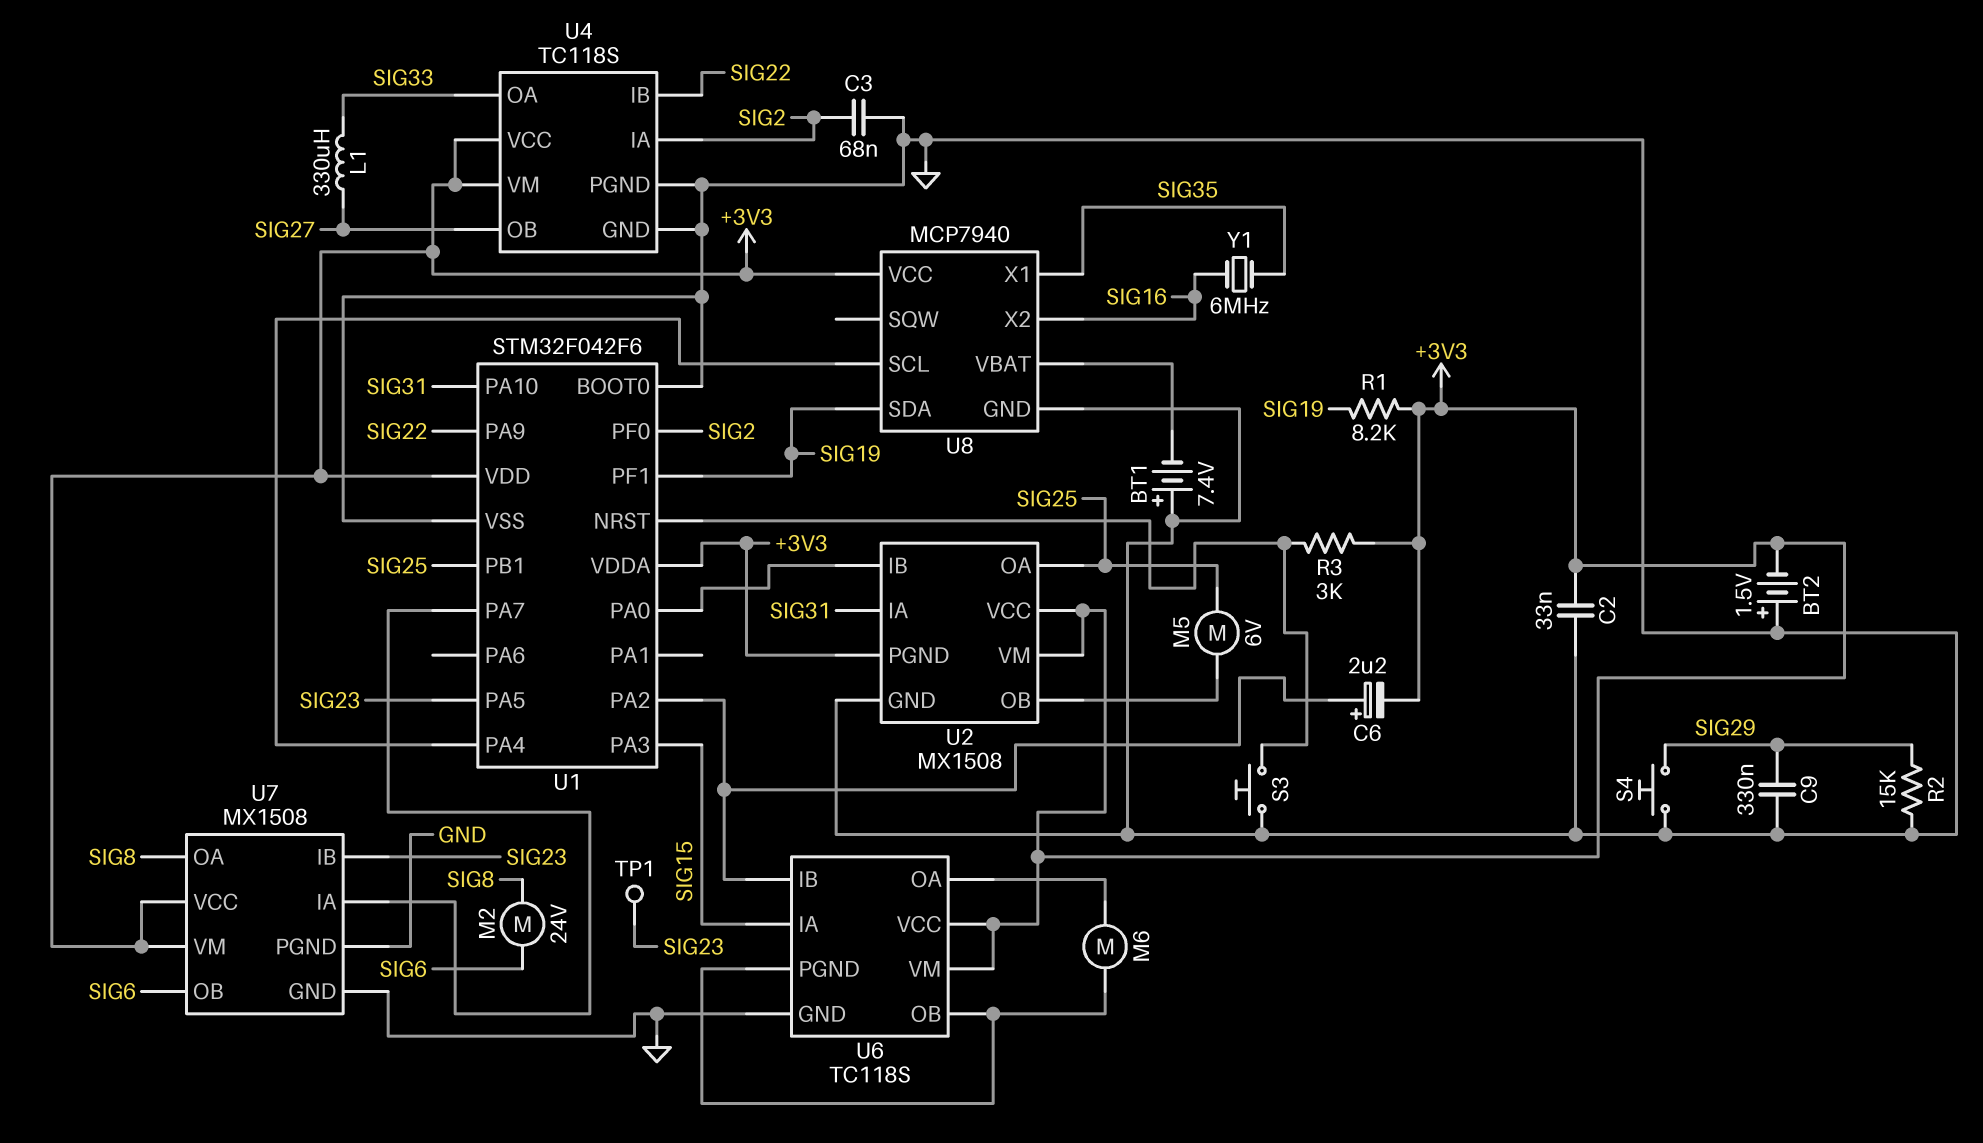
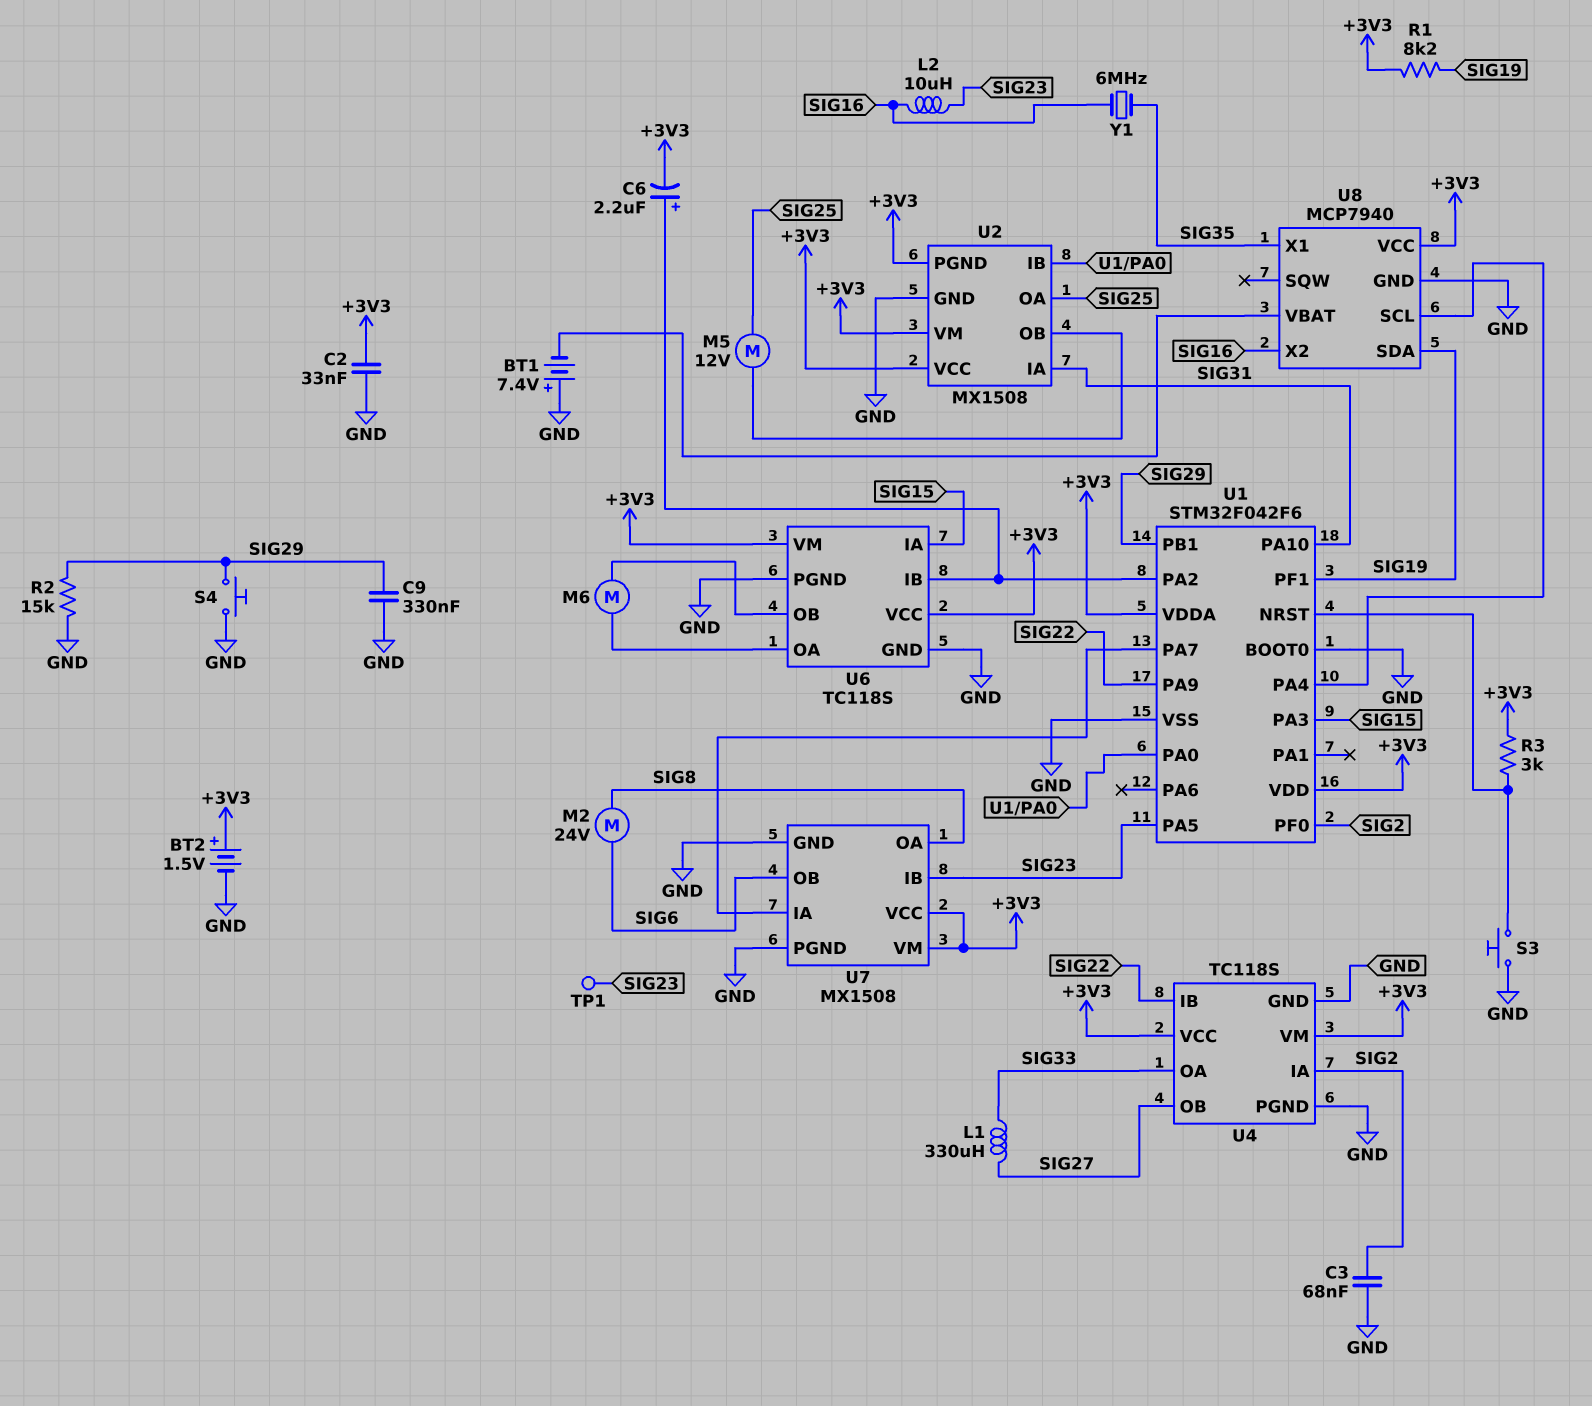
BT2: 1.5V (plus GND, minus +3V3) -> 1.5V (plus +3V3, minus GND)
L2: none -> 10uH (SIG16, SIG23)
M5: motor 6V (SIG25, U2/OB) -> motor 12V (SIG25, U2/OB)
U1 pin PB1: SIG25 -> SIG29
U6 pin PGND: U6/OB -> GND

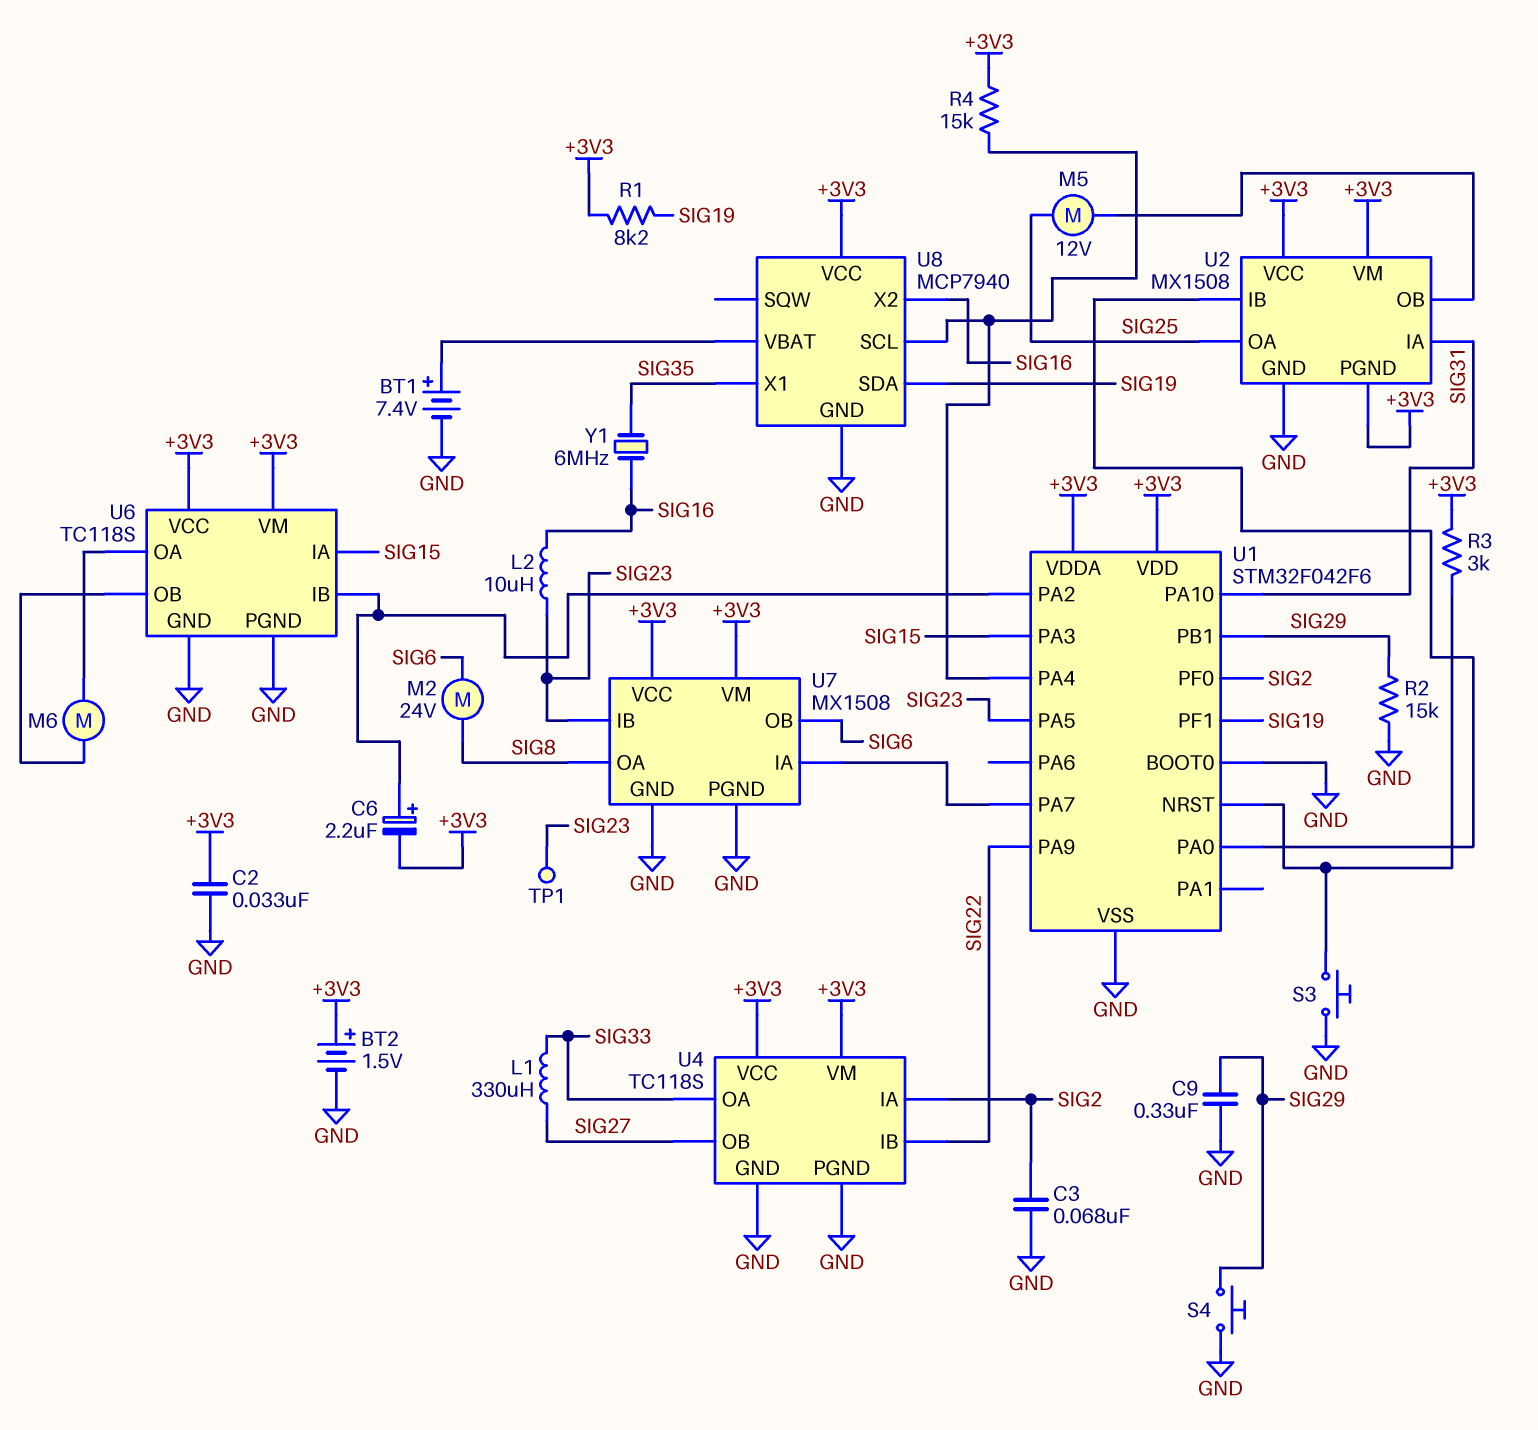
BT1: 7.4V (plus GND, minus U8/VBAT) -> 7.4V (plus U8/VBAT, minus GND)
R4: none -> 15k (+3V3, U1/PA4)

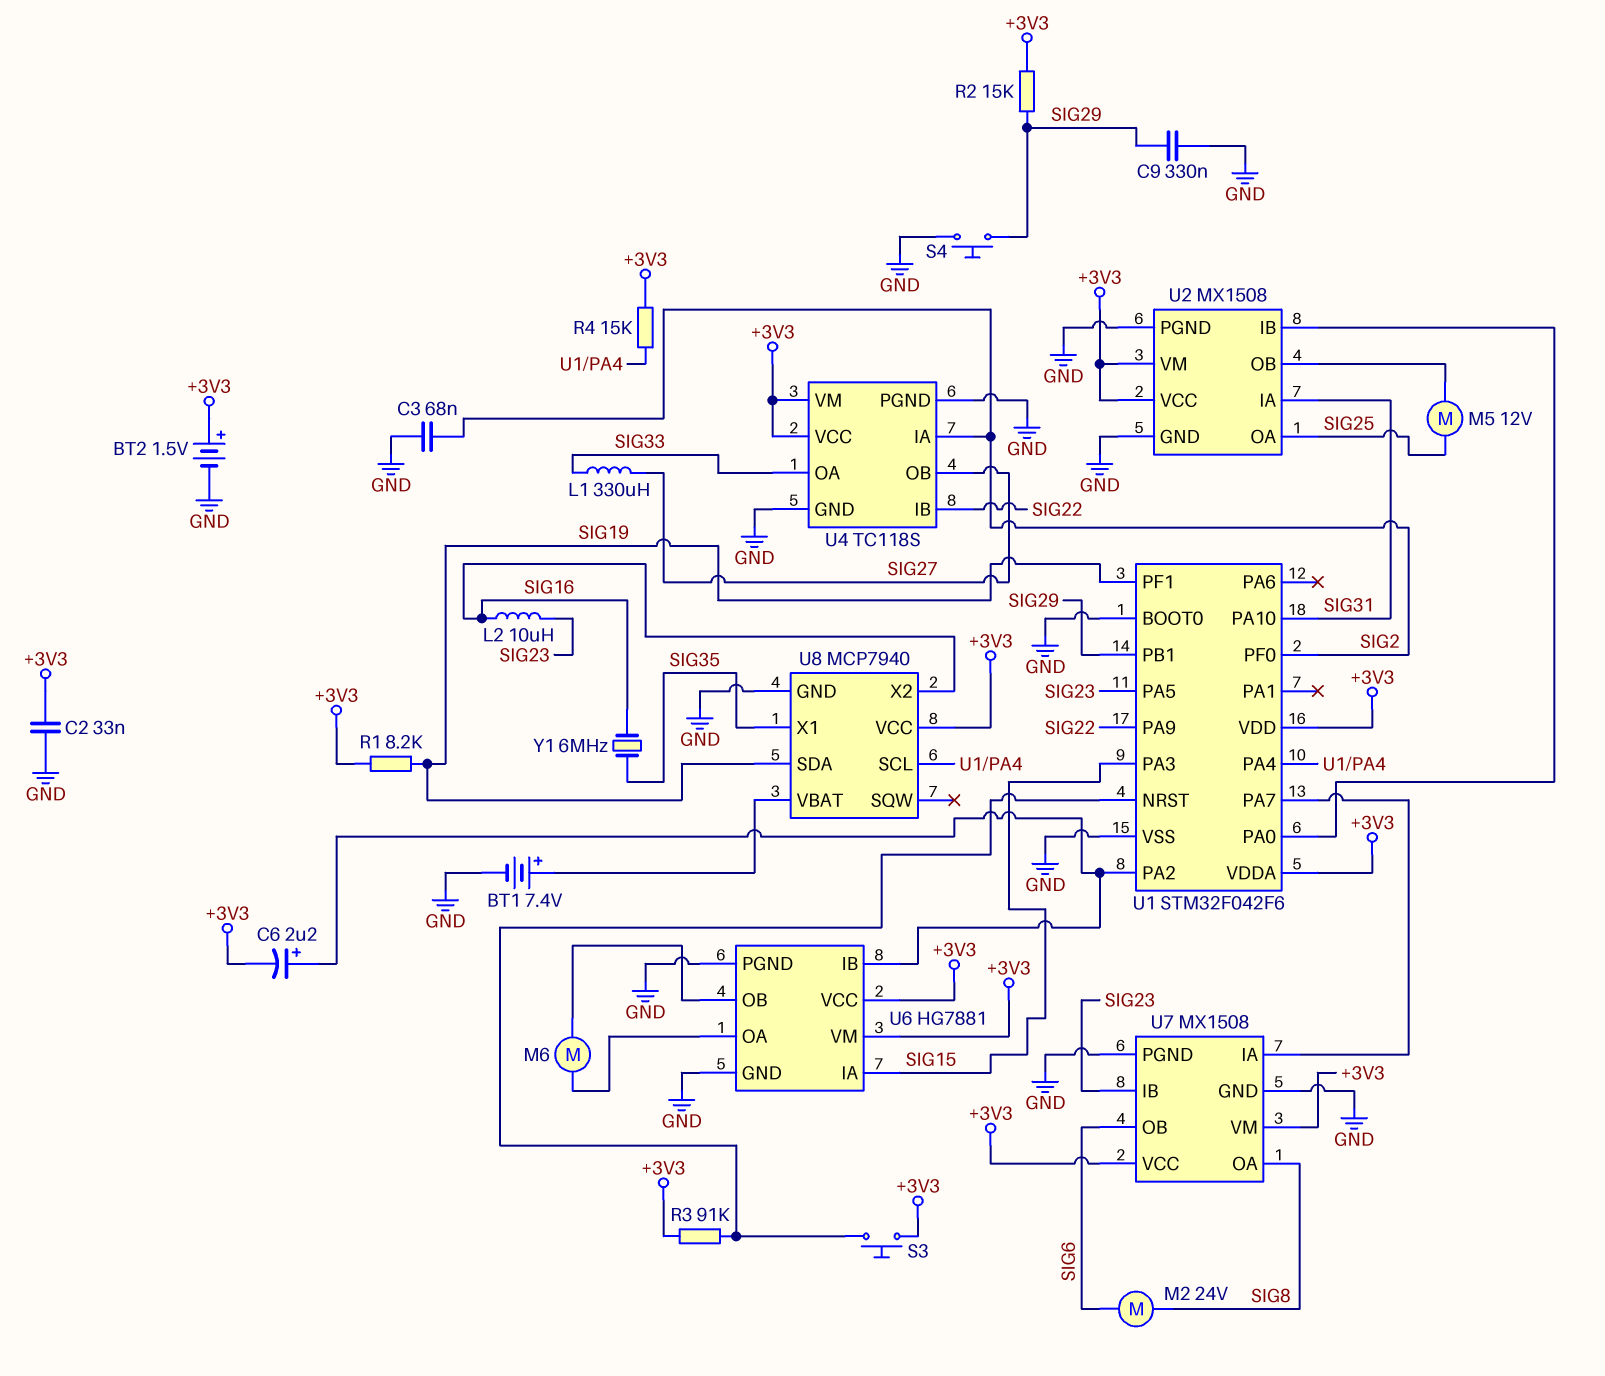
R2: 15k (GND, SIG29) -> 15k (+3V3, SIG29)
R3: 3k (+3V3, U1/NRST) -> 91k (+3V3, U1/NRST)
S3: button (GND, U1/NRST) -> button (+3V3, U1/NRST)
TP1: test point (SIG23) -> none
U2 pin PGND: +3V3 -> GND
U6: TC118S -> HG7881

